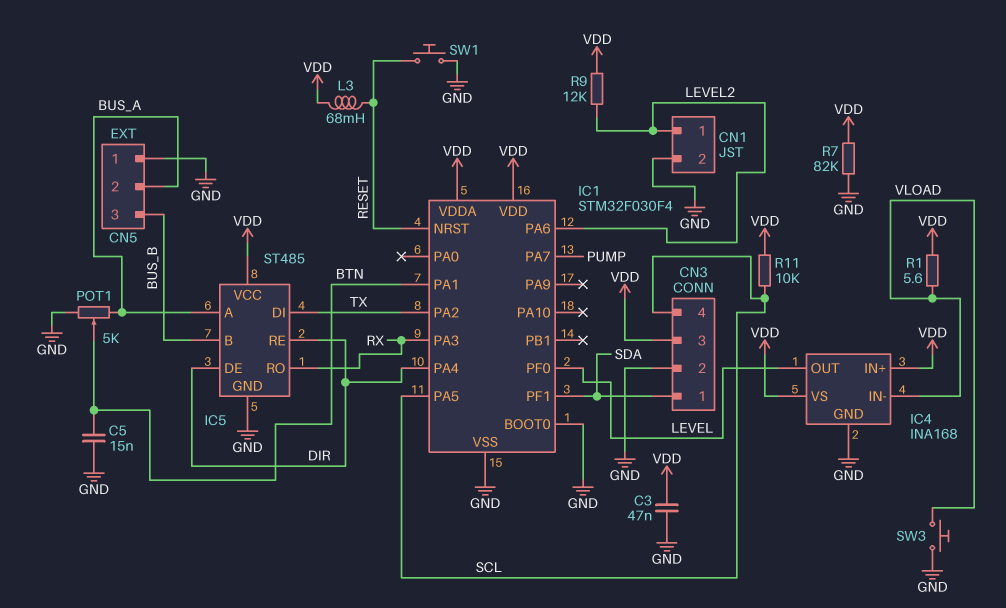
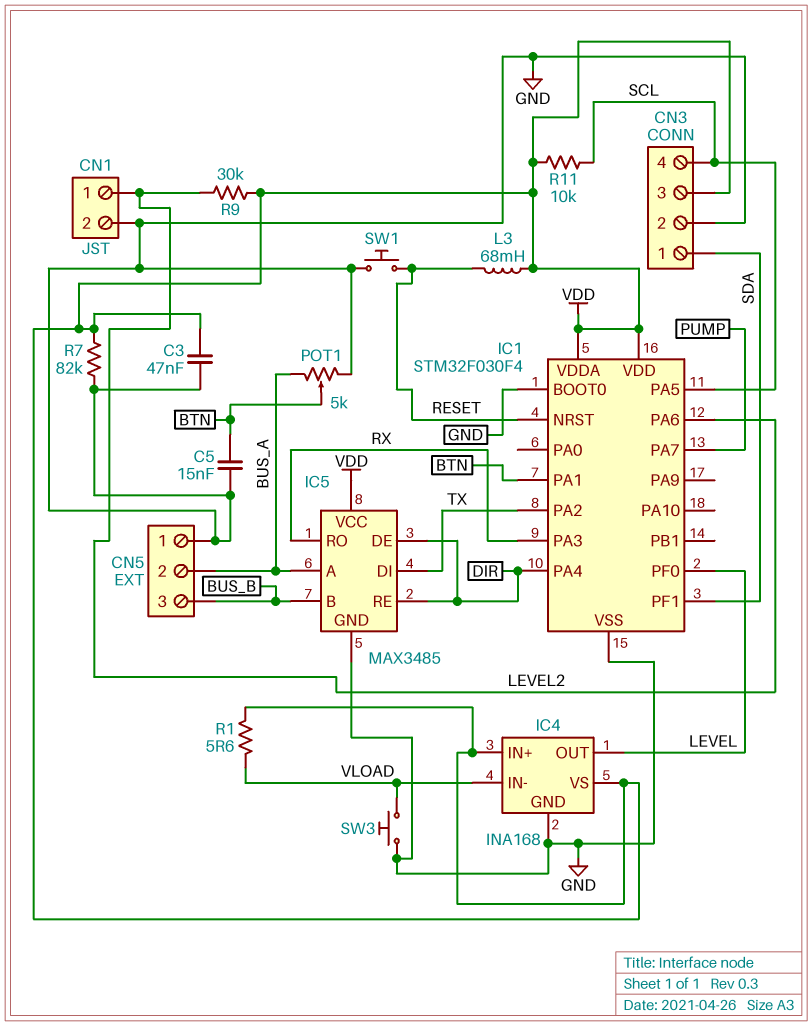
IC5: ST485 -> MAX3485
R9: 12k (LEVEL2, VDD) -> 30k (LEVEL2, VDD)

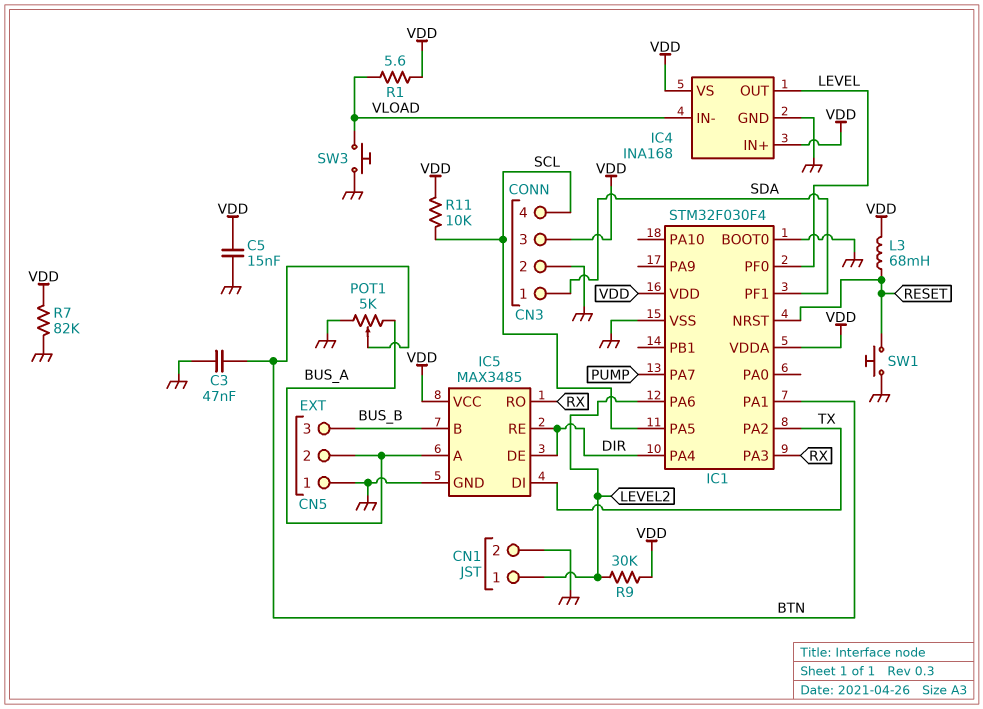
C3: 47nF (GND, VDD) -> 47nF (BTN, GND)
C5: 15nF (BTN, GND) -> 15nF (GND, VDD)

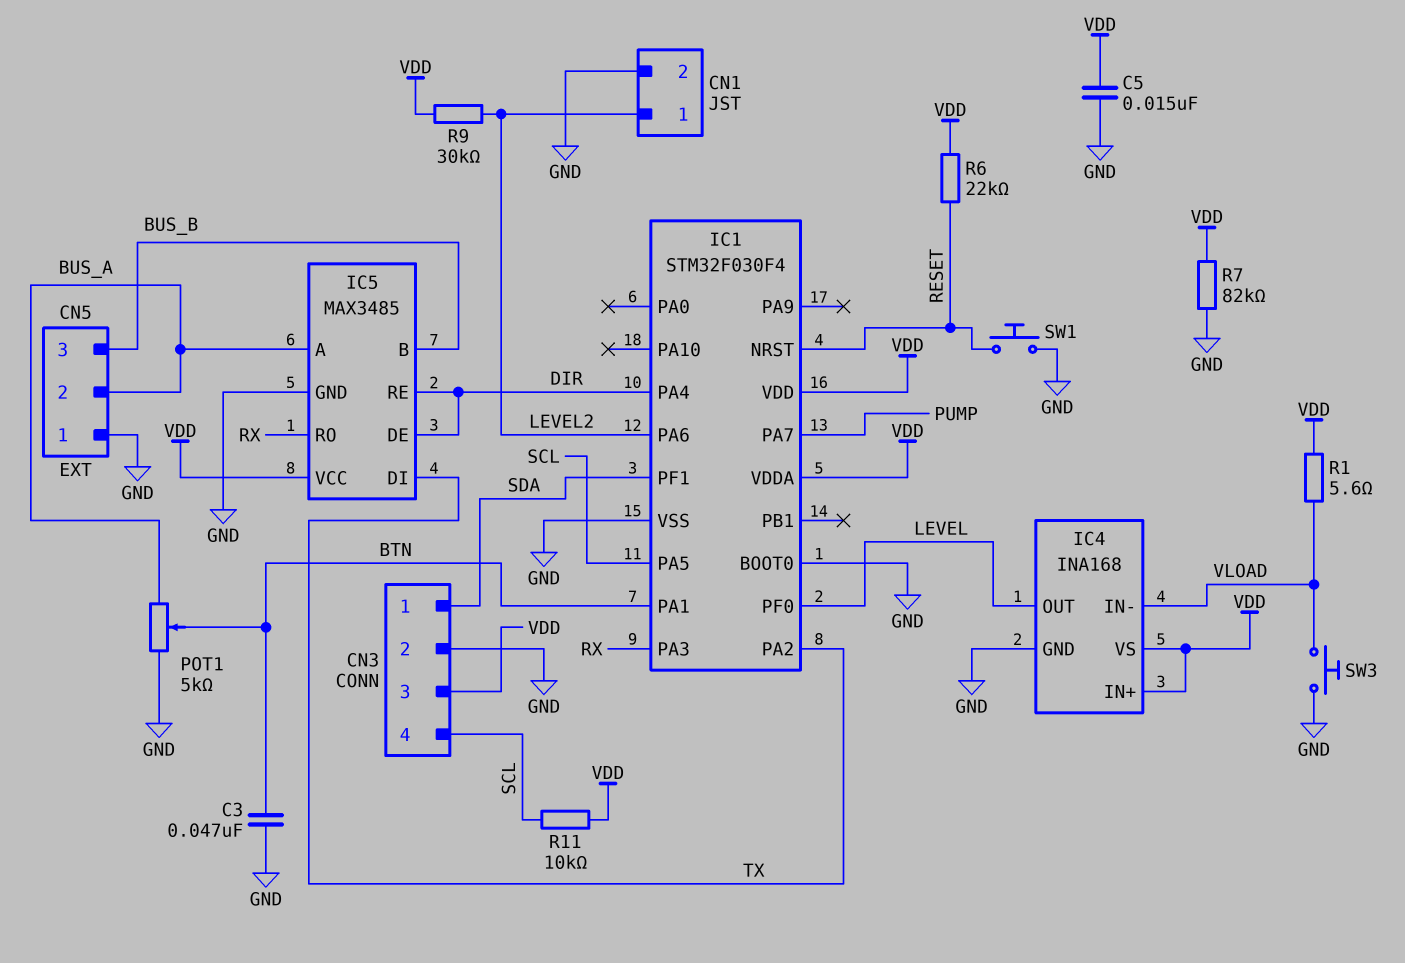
L3: 68mH (RESET, VDD) -> none
R6: none -> 22k (RESET, VDD)

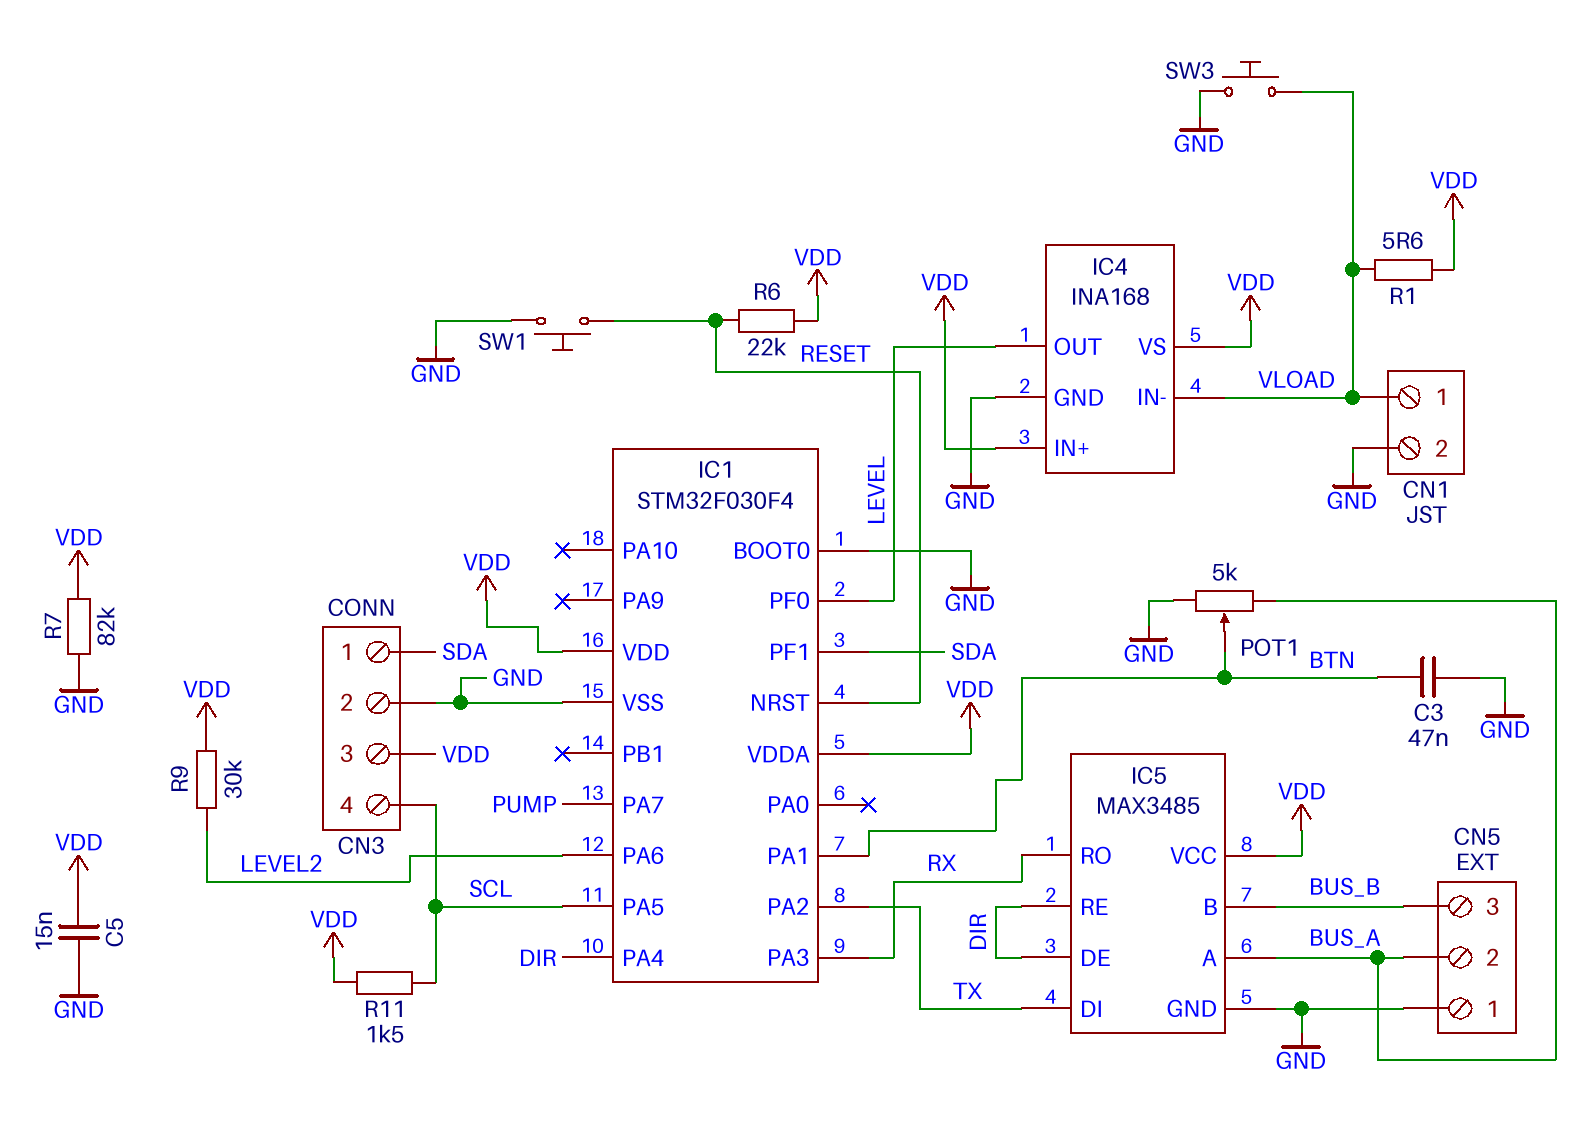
CN1 pin 1: LEVEL2 -> VLOAD
R11: 10k (SCL, VDD) -> 1.5k (SCL, VDD)

